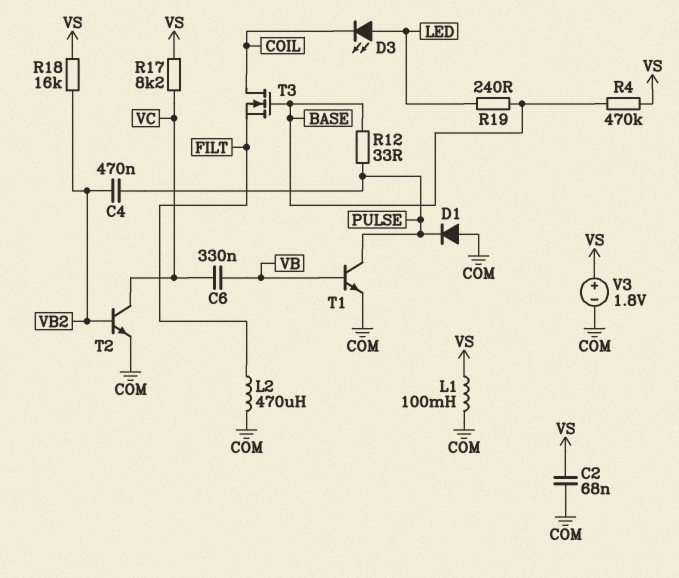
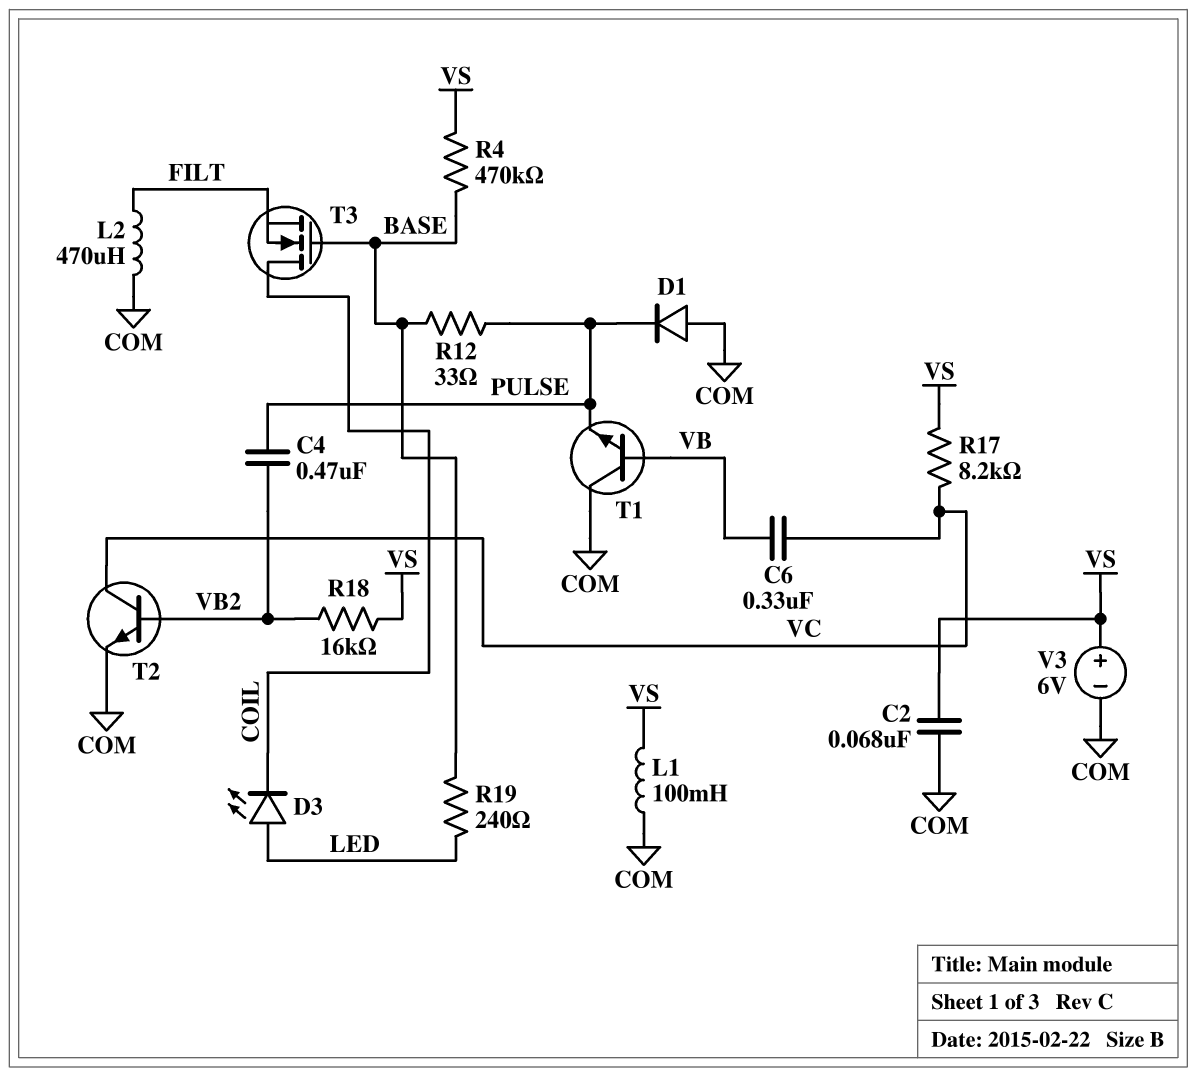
T1: NPN (B VB, C PULSE, E COM) -> NPN (B VB, C COM, E PULSE)
V3: 1.8V (plus VS, minus COM) -> 6V (plus VS, minus COM)

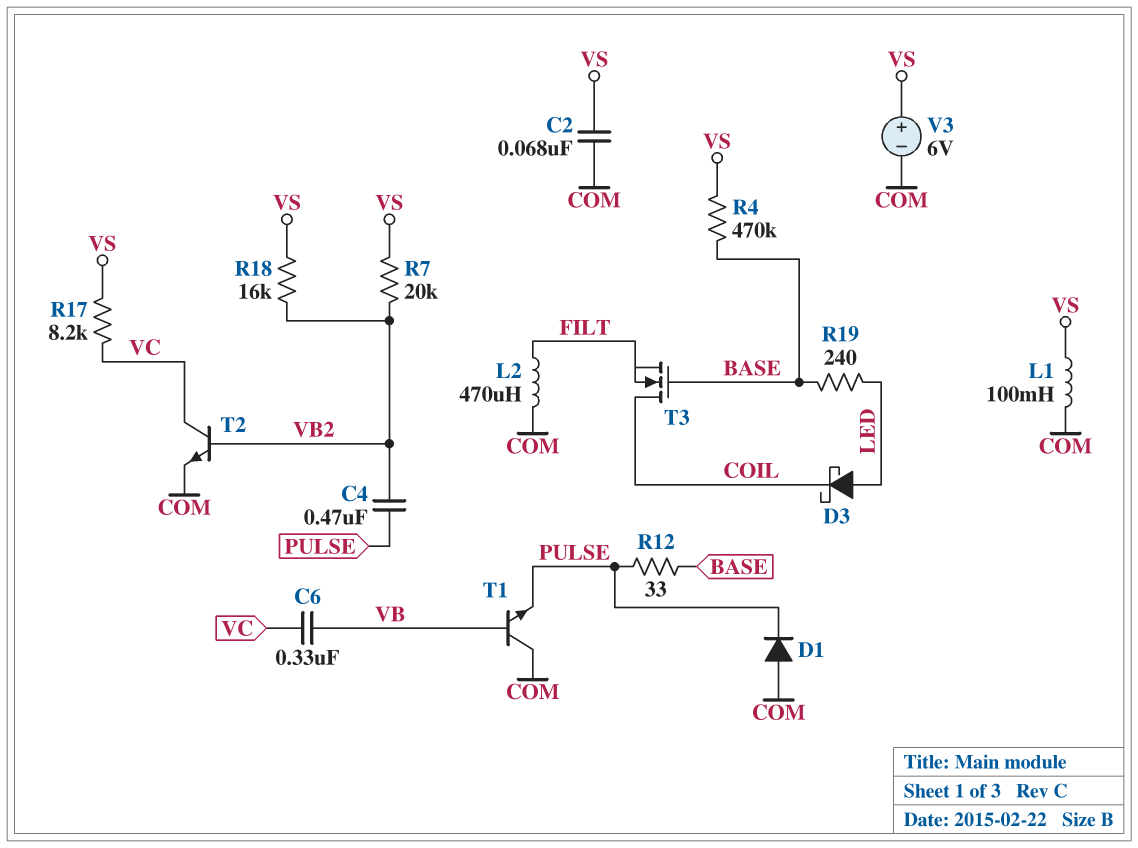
D3: LED (A LED, K COIL) -> schottky (A LED, K COIL)
R7: none -> 20k (VB2, VS)

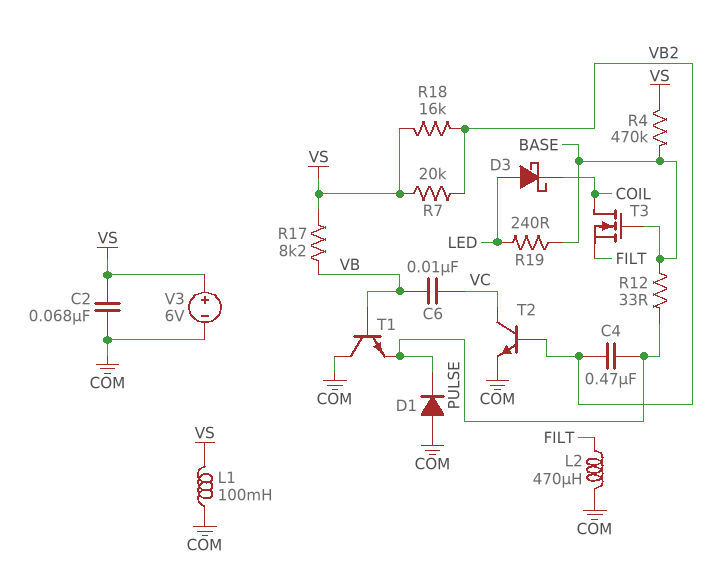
C6: 330nF (VB, VC) -> 10nF (VB, VC)
R17: 8.2k (VC, VS) -> 8.2k (VB, VS)

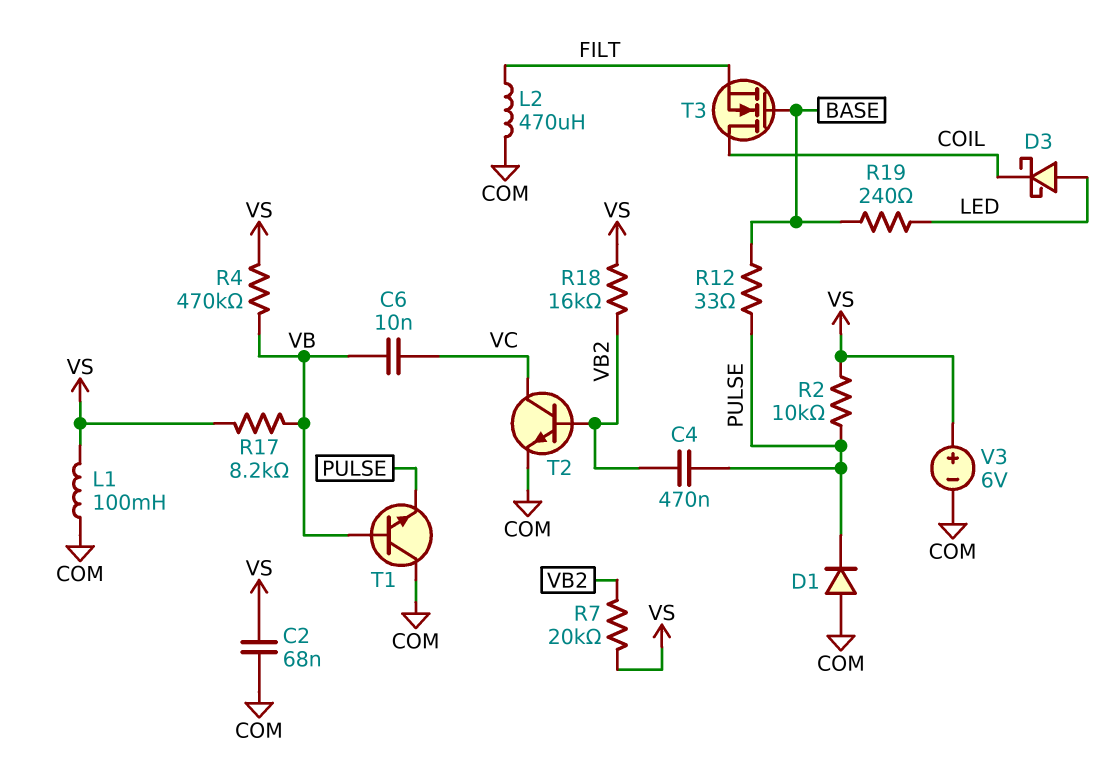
R2: none -> 10k (PULSE, VS)
R4: 470k (BASE, VS) -> 470k (VB, VS)

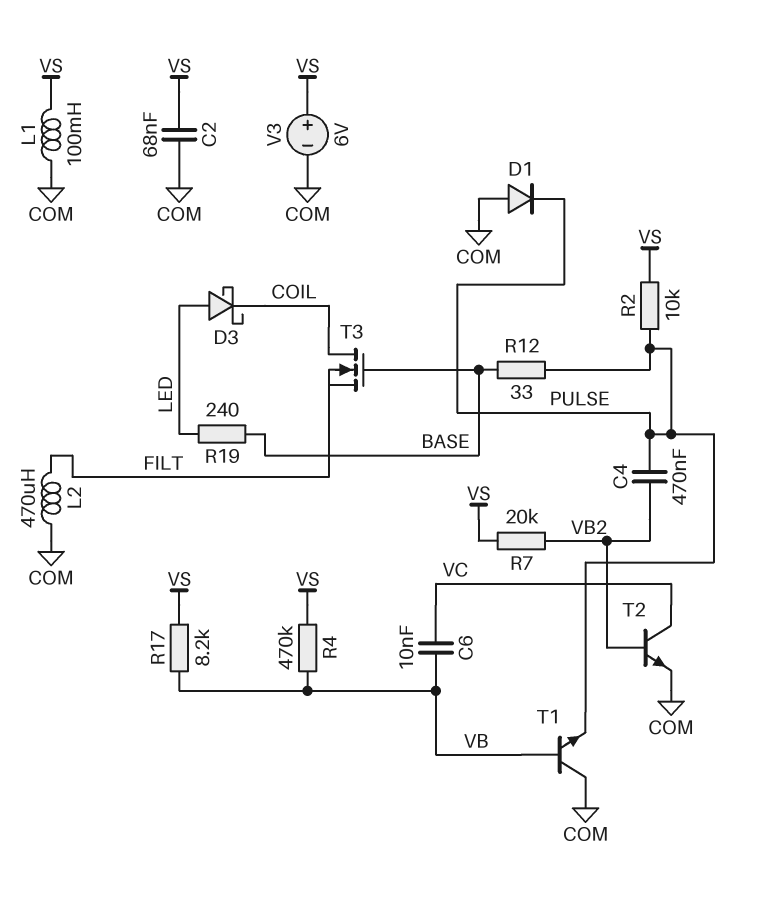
R18: 16k (VB2, VS) -> none

